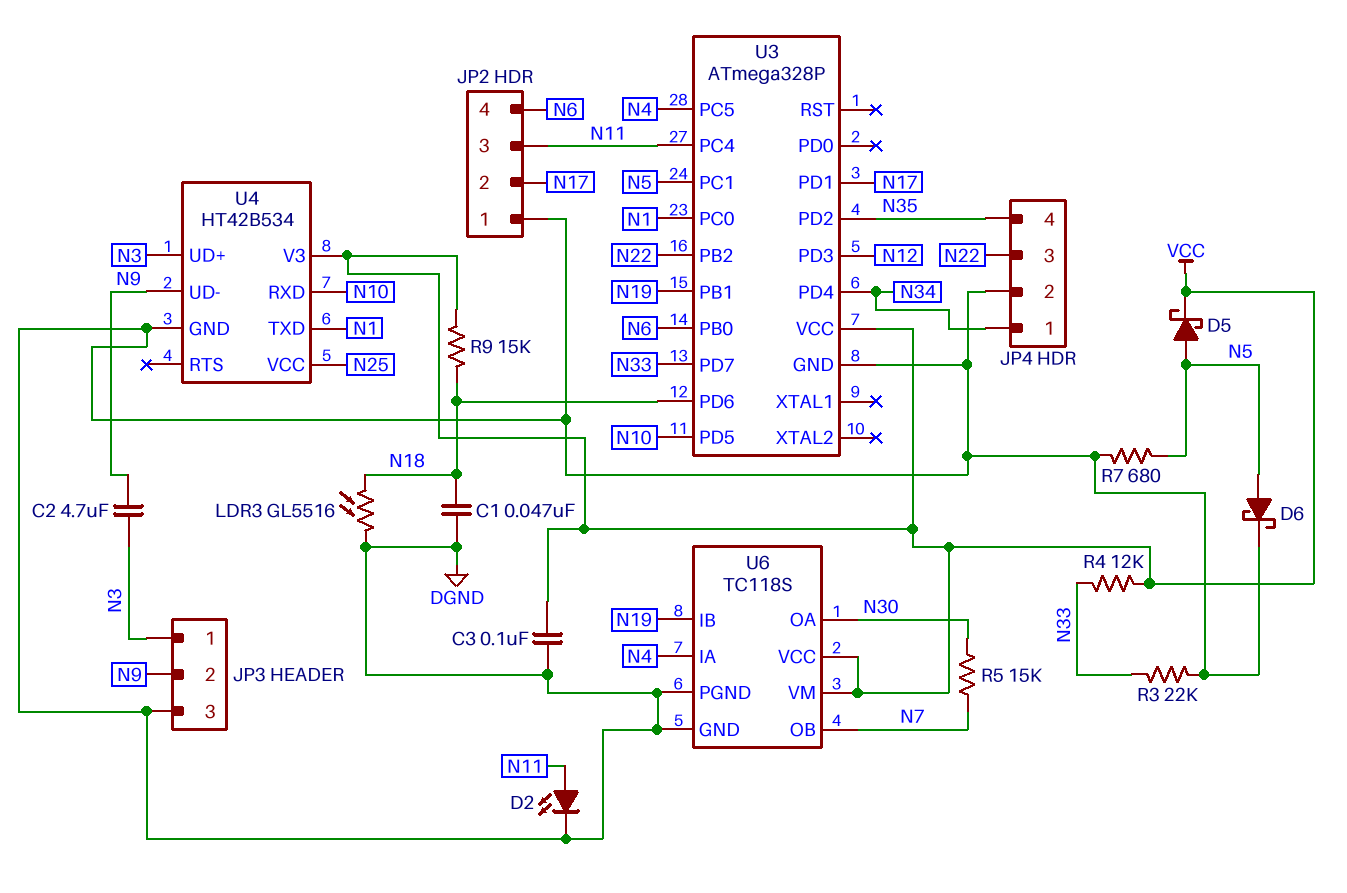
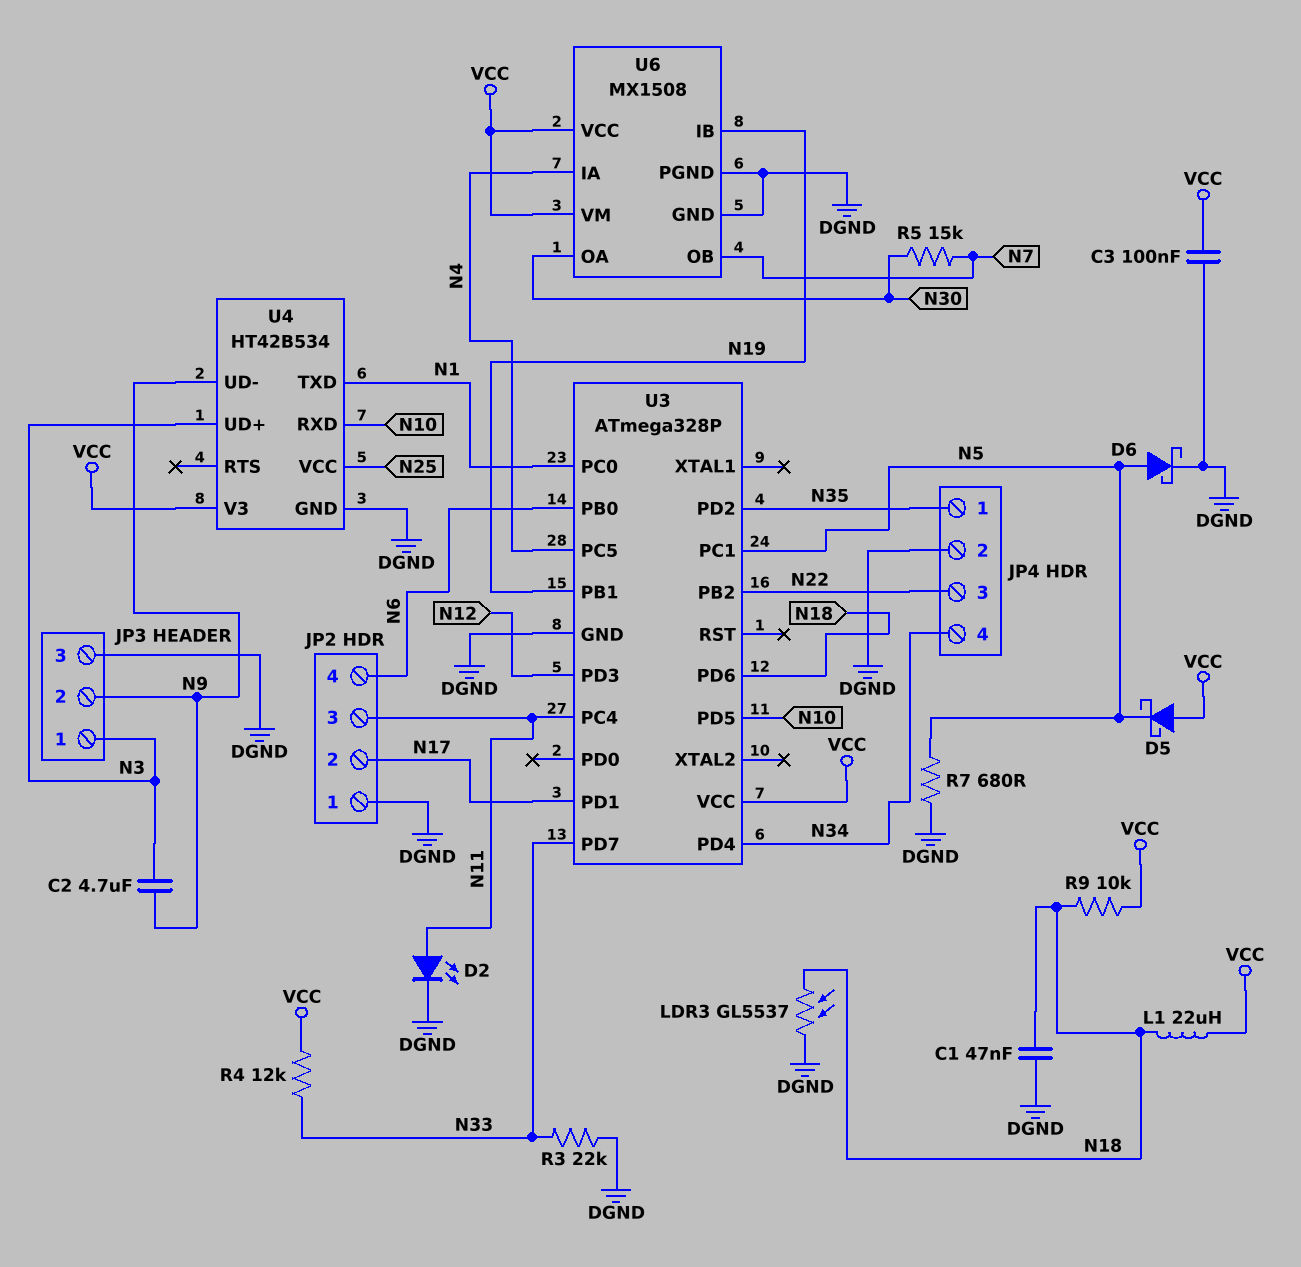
D5: schottky (A N5, K VCC) -> schottky (A VCC, K N5)
JP4 pin 1: N34 -> N35
JP4 pin 4: N35 -> N34
L1: none -> 22uH (N18, VCC)
LDR3: GL5516 (DGND, N18) -> GL5537 (DGND, N18)
R9: 15k (N18, VCC) -> 10k (N18, VCC)
U6: TC118S -> MX1508

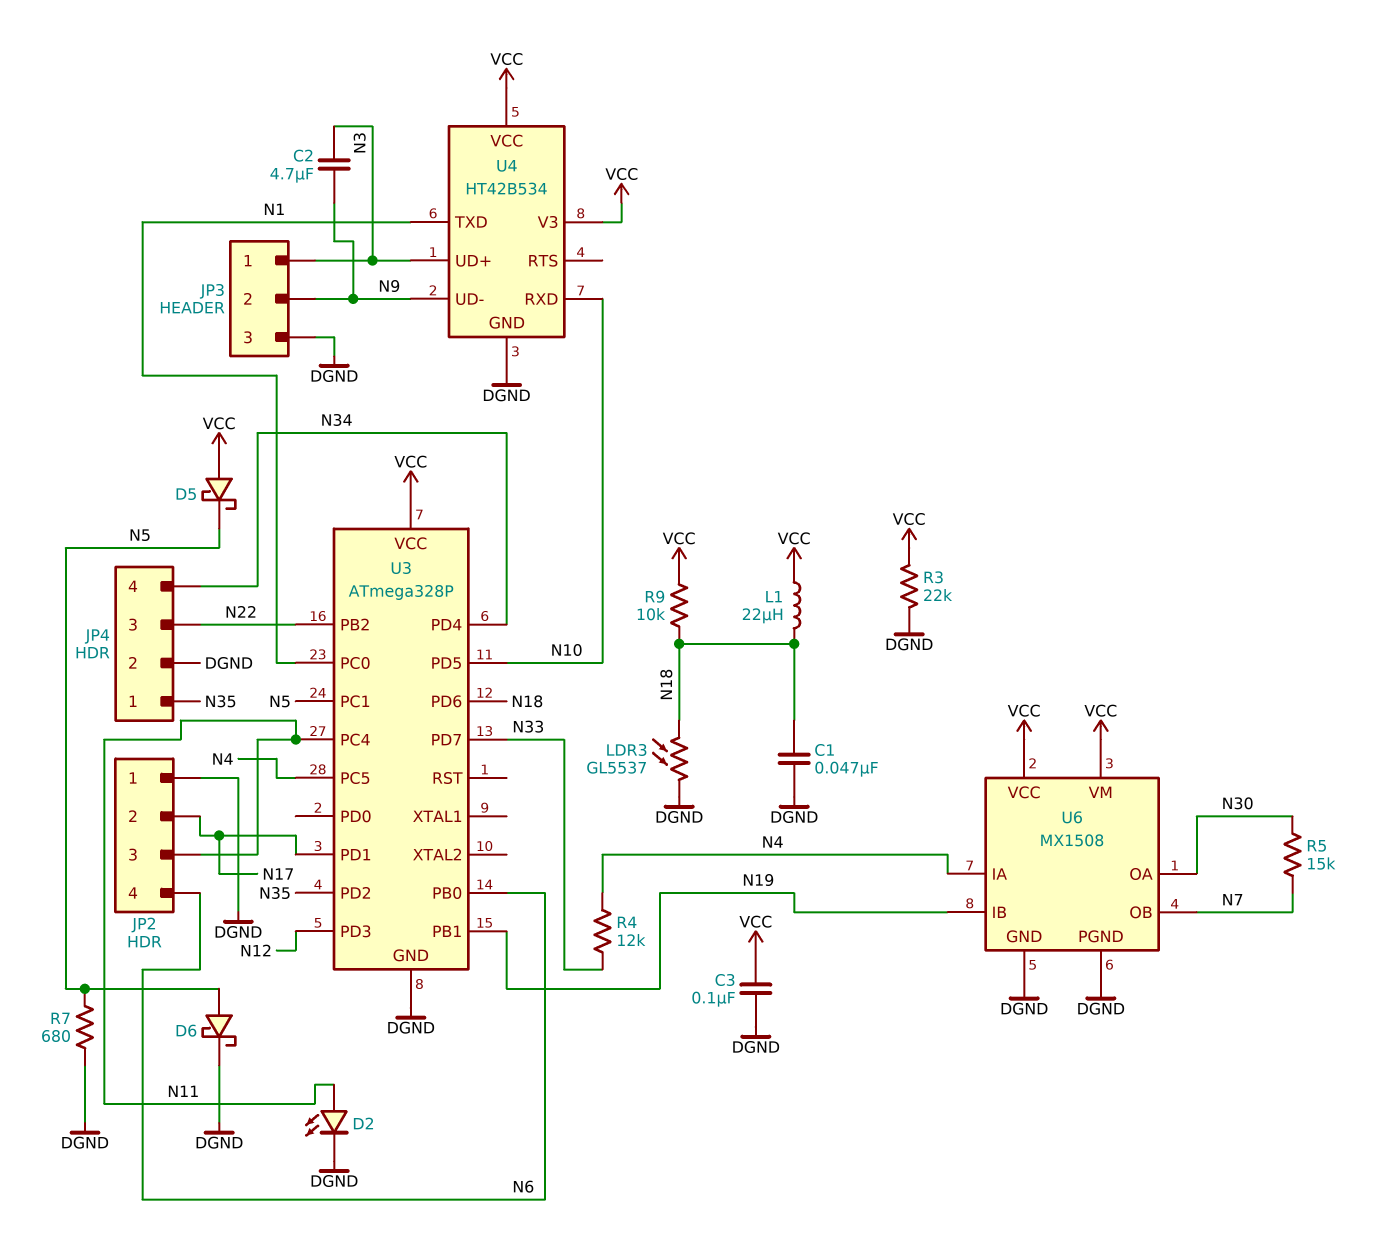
R3: 22k (DGND, N33) -> 22k (DGND, VCC)
R4: 12k (N33, VCC) -> 12k (N4, N33)
U4 pin VCC: N25 -> VCC

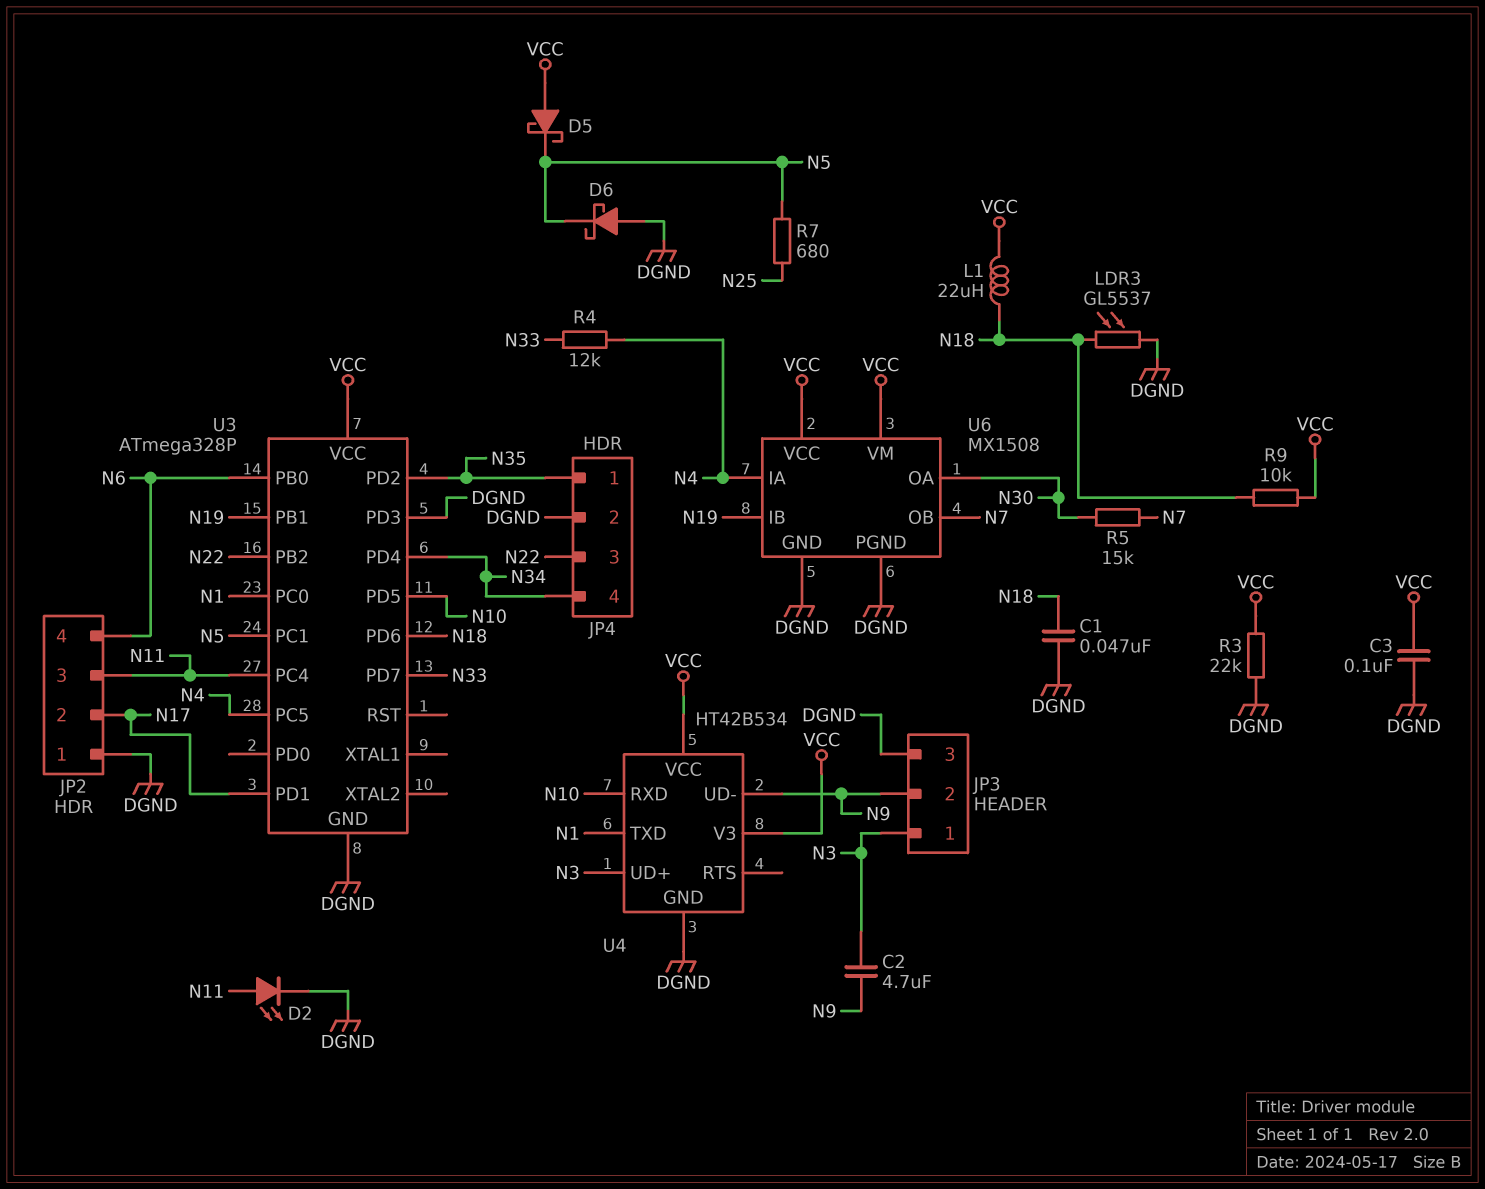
D6: schottky (A N5, K DGND) -> schottky (A DGND, K N5)
R7: 680 (DGND, N5) -> 680 (N5, N25)
U3 pin PD3: N12 -> DGND

